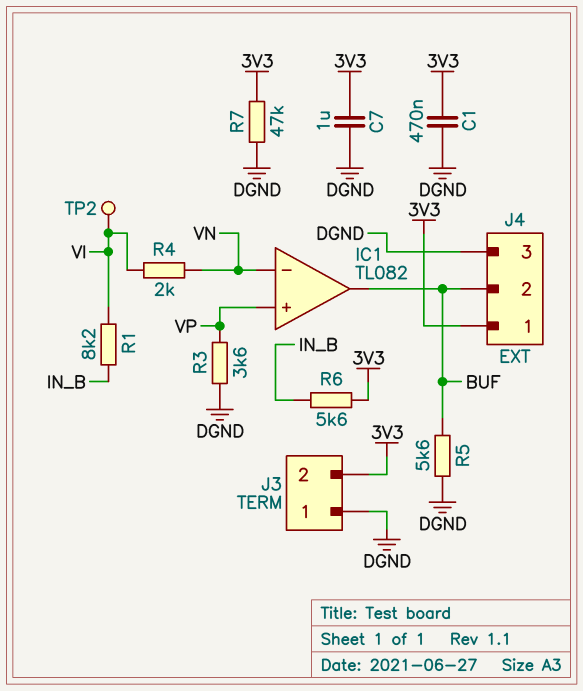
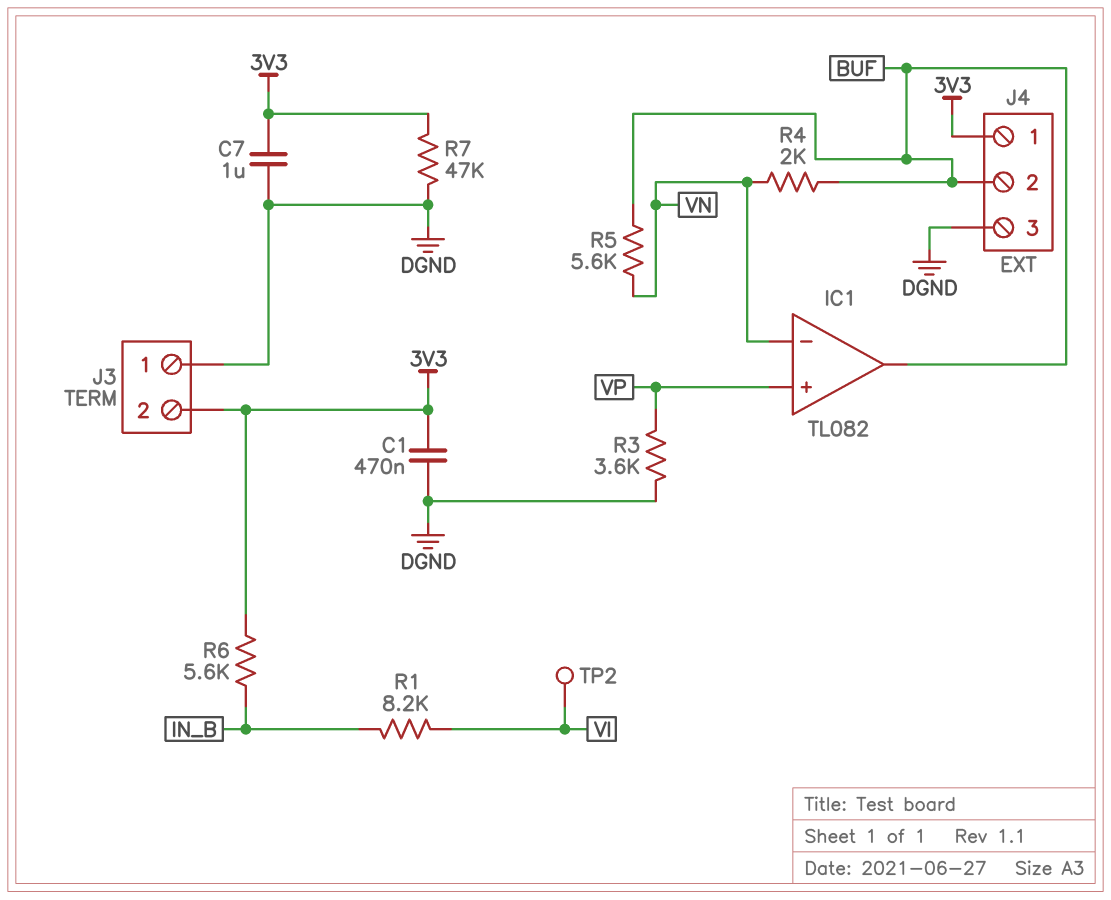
R4: 2k (VI, VN) -> 2k (BUF, VN)
R5: 5.6k (BUF, DGND) -> 5.6k (BUF, VN)

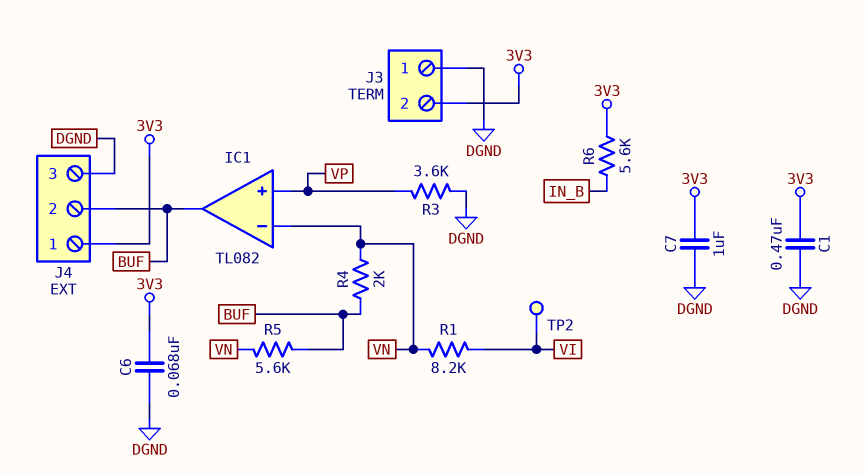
C6: none -> 68nF (3V3, DGND)
R1: 8.2k (IN_B, VI) -> 8.2k (VI, VN)
R7: 47k (3V3, DGND) -> none

